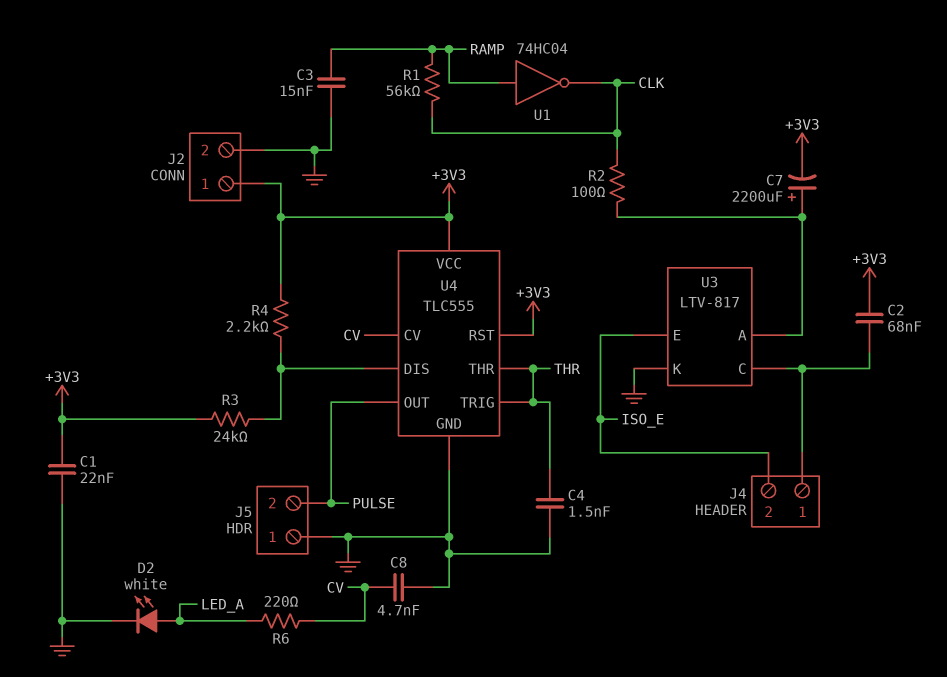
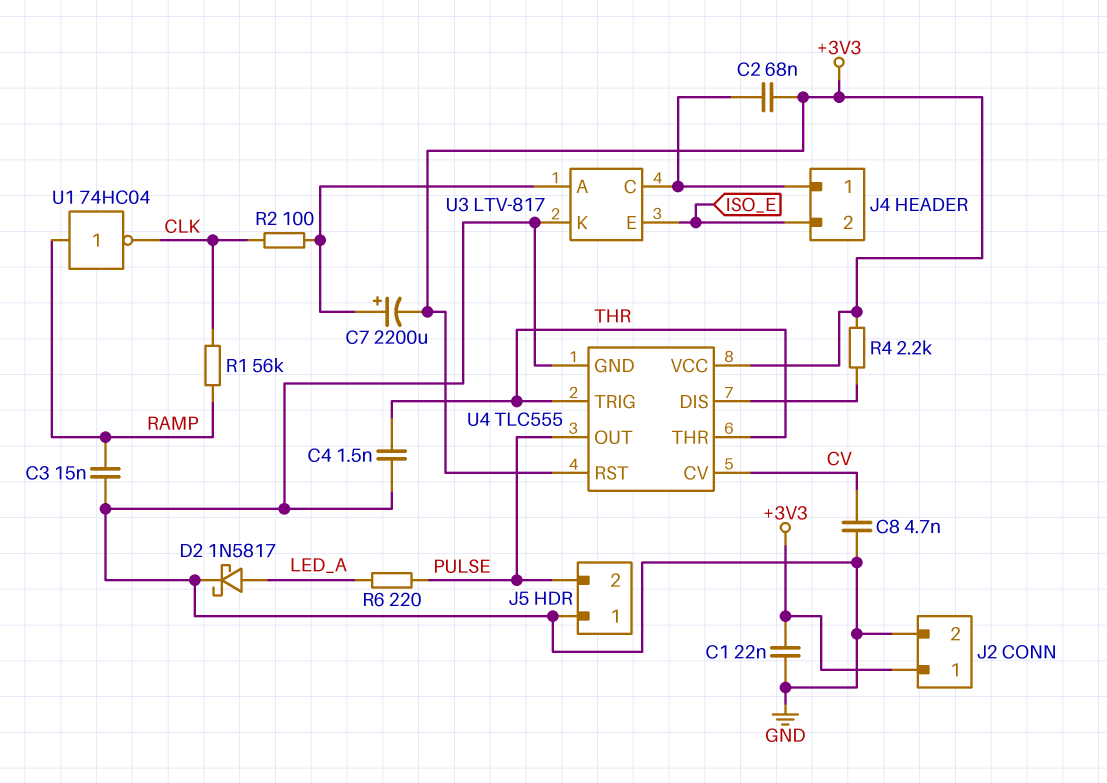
D2: LED white (A LED_A, K GND) -> schottky 1N5817 (A LED_A, K GND)
R3: 24k (+3V3, U4/DIS) -> none
R6: 220 (CV, LED_A) -> 220 (LED_A, PULSE)

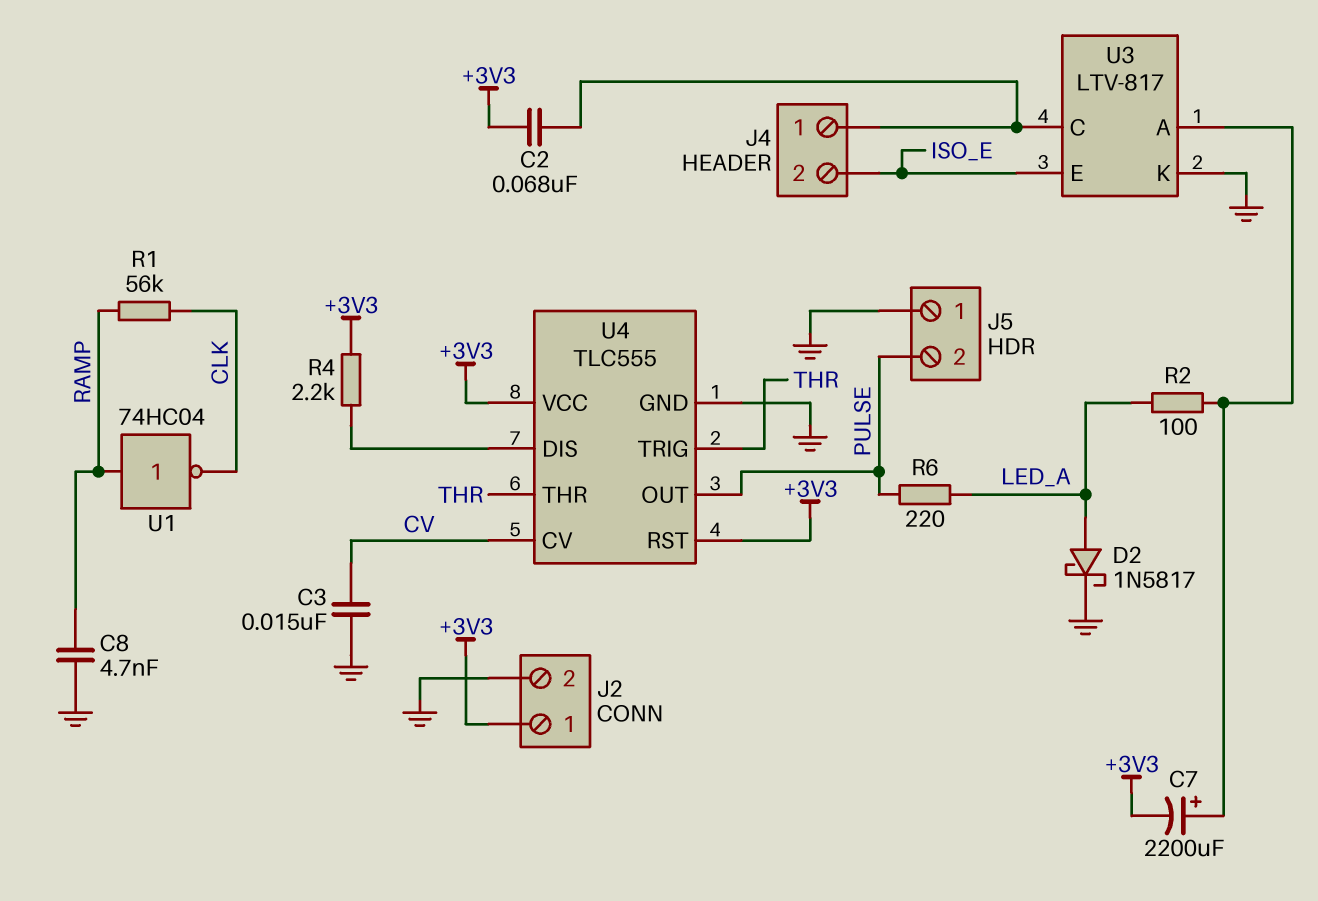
C1: 22nF (+3V3, GND) -> none
C3: 15nF (GND, RAMP) -> 15nF (CV, GND)
C4: 1.5nF (GND, THR) -> none
C8: 4.7nF (CV, GND) -> 4.7nF (GND, RAMP)
R2: 100 (CLK, U3/A) -> 100 (LED_A, U3/A)

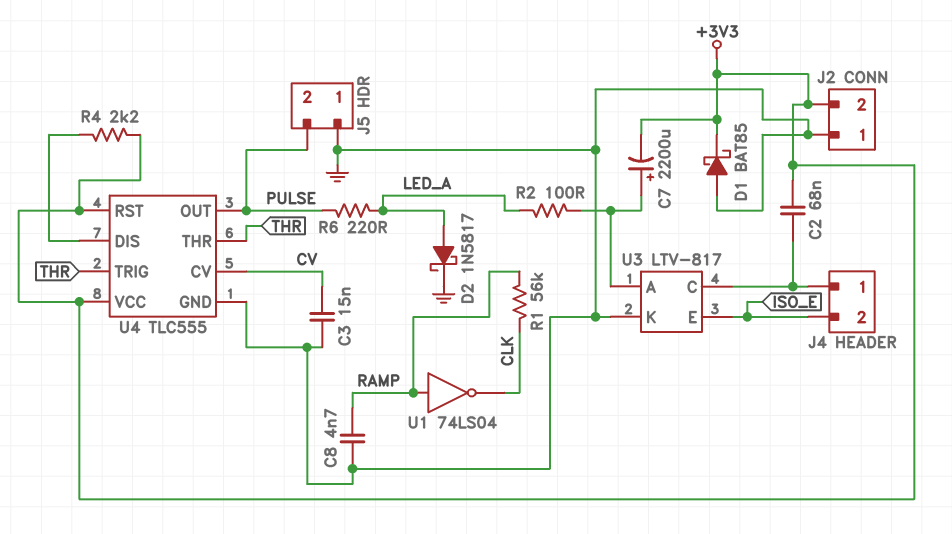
D1: none -> schottky BAT85 (A GND, K +3V3)
J2 pin 1: +3V3 -> GND
J2 pin 2: GND -> +3V3
U1: NOT 74HC04 (in RAMP, out CLK) -> NOT 74LS04 (in RAMP, out CLK)

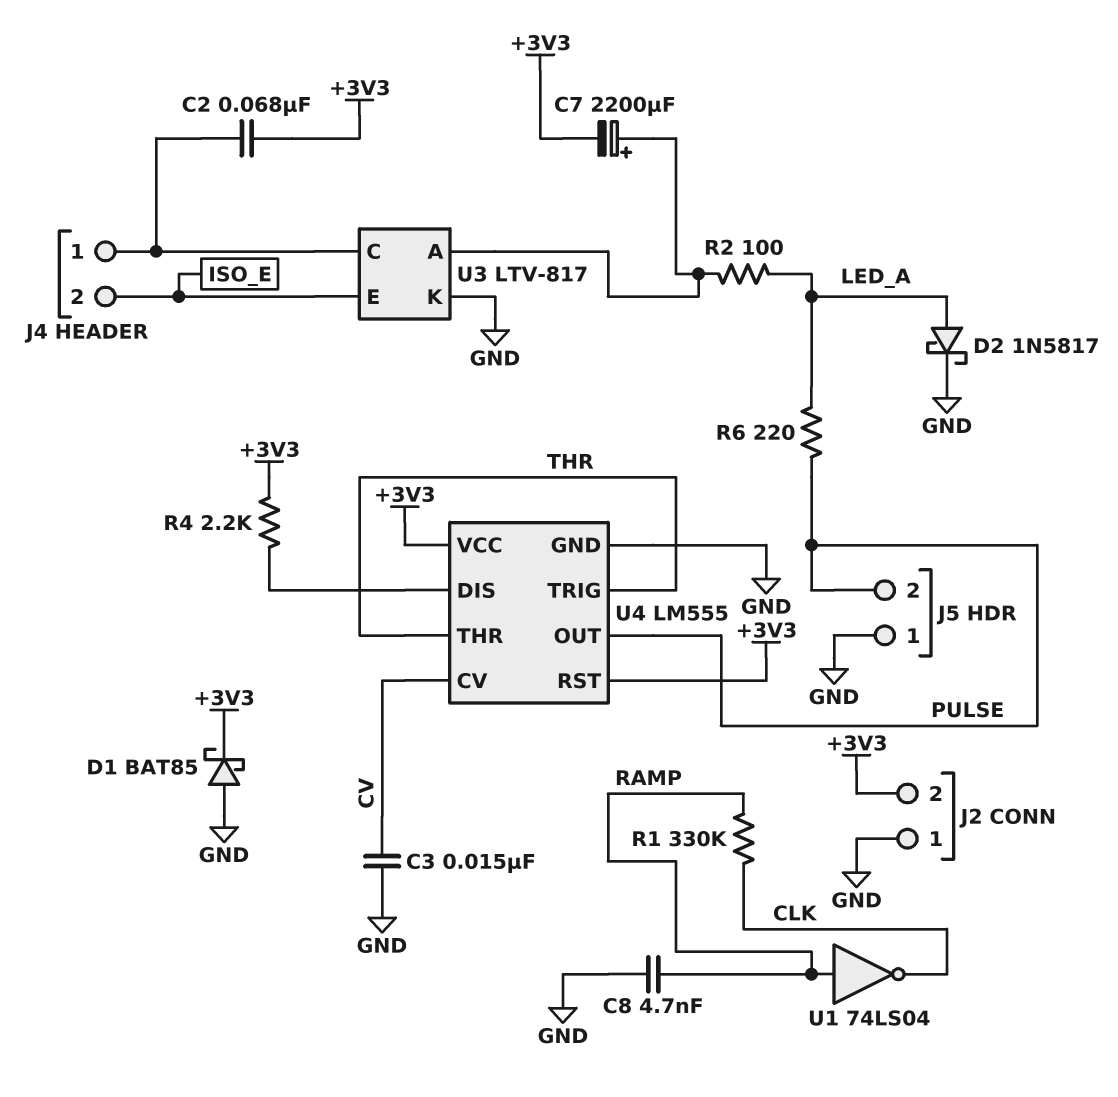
R1: 56k (CLK, RAMP) -> 330k (CLK, RAMP)
U4: TLC555 -> LM555

